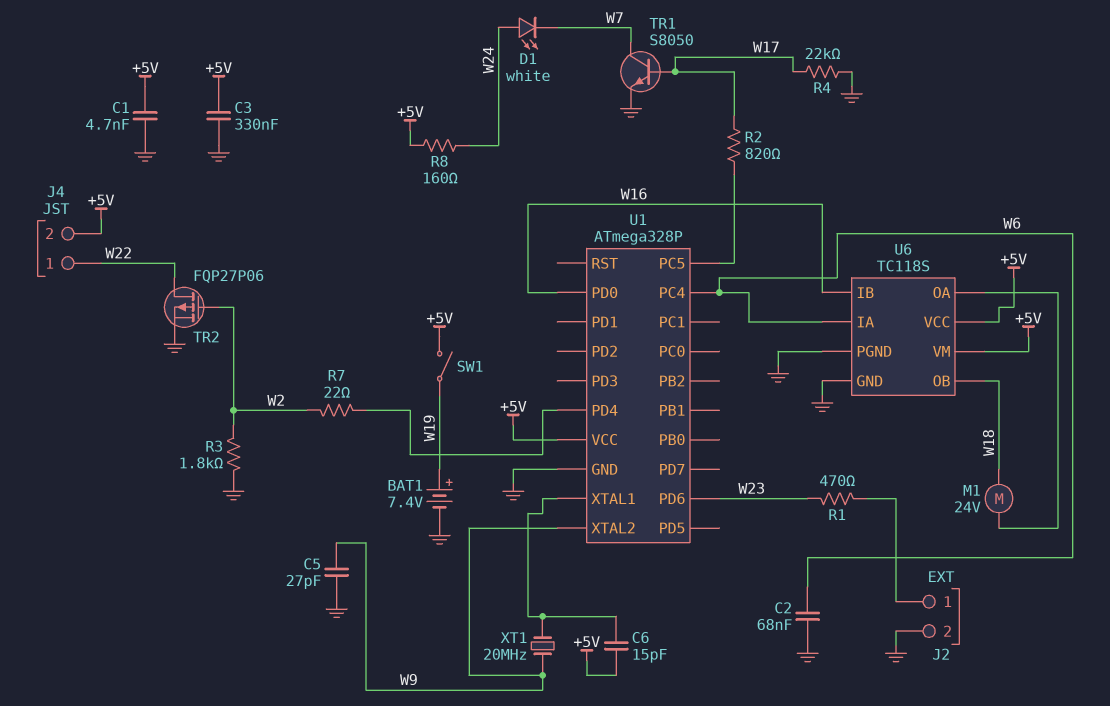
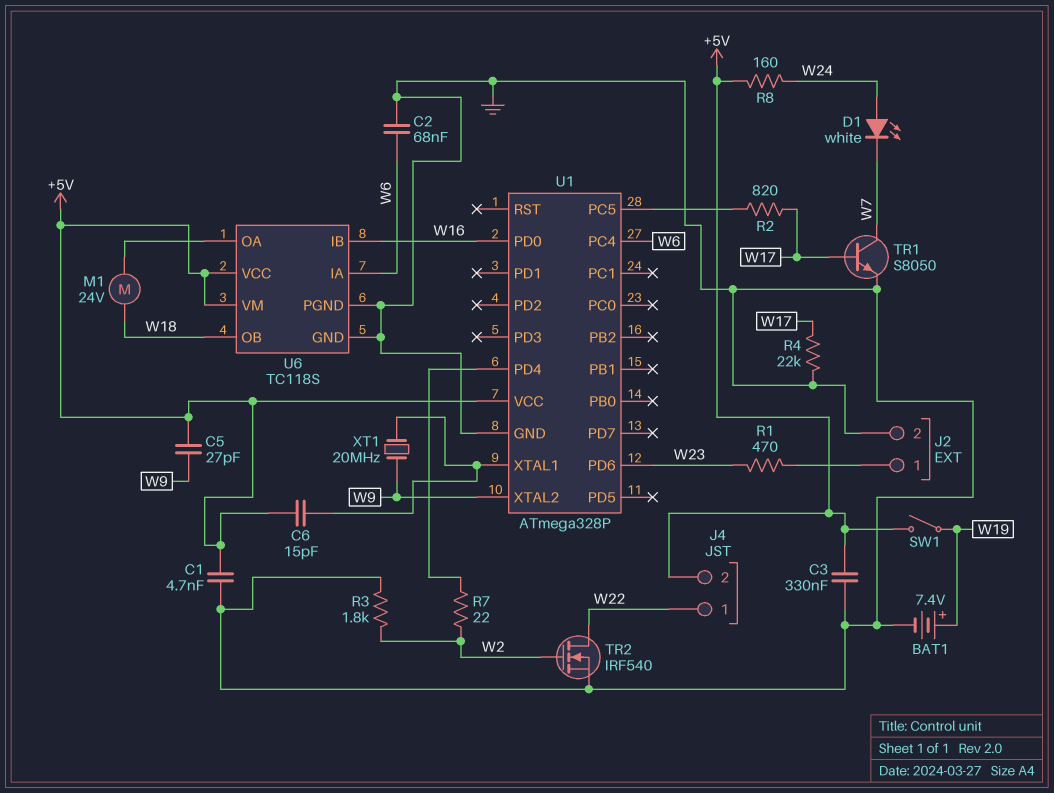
C5: 27pF (GND, W9) -> 27pF (+5V, W9)
TR2: PMOS FQP27P06 (G W2, D W22, S GND) -> NMOS IRF540 (G W2, D W22, S GND)

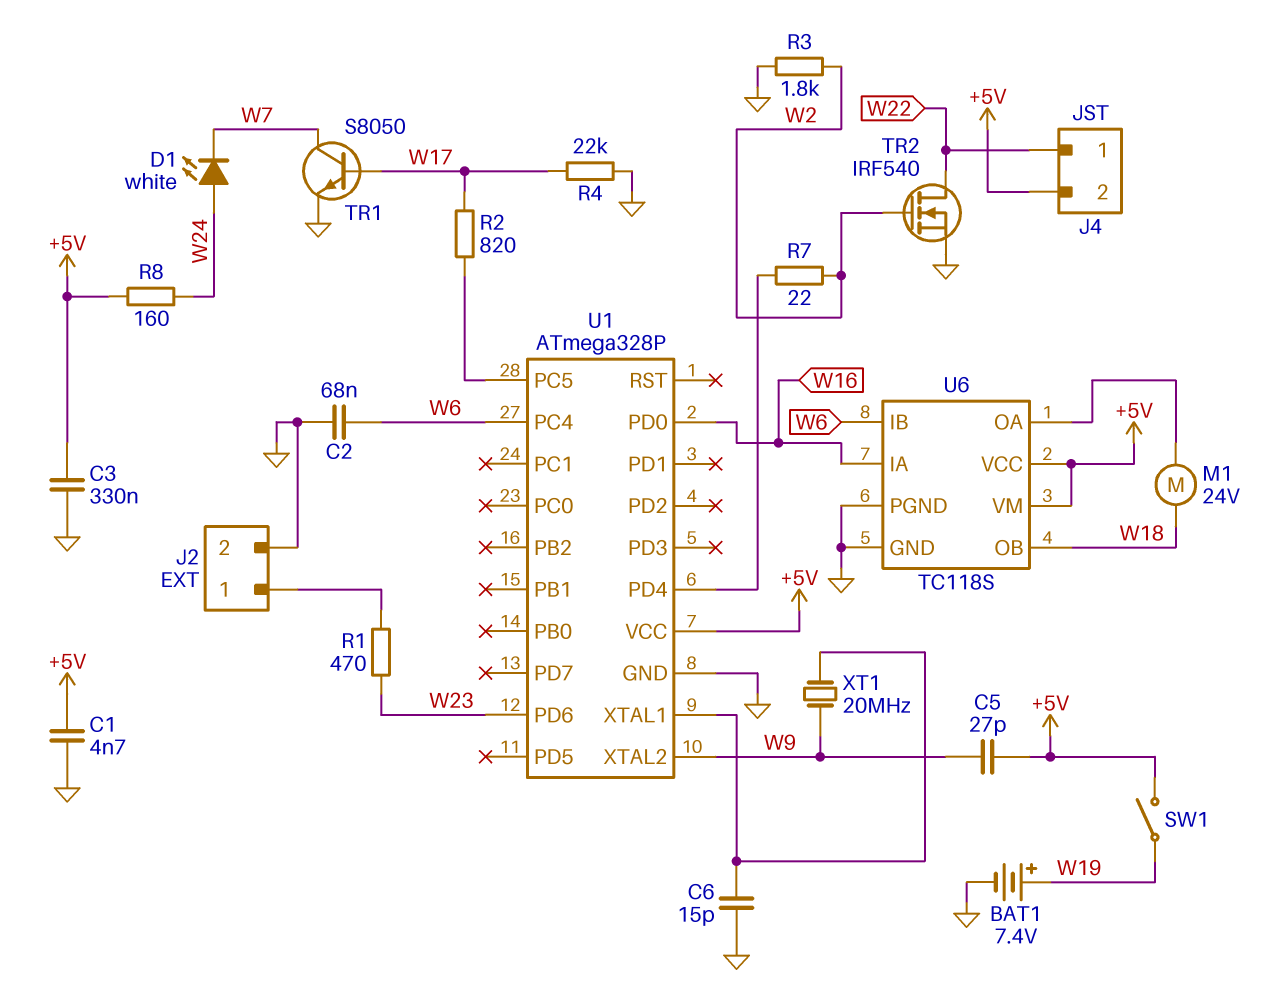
C6: 15pF (+5V, U1/XTAL1) -> 15pF (GND, U1/XTAL1)
U6 pin IA: W6 -> W16
U6 pin IB: W16 -> W6

